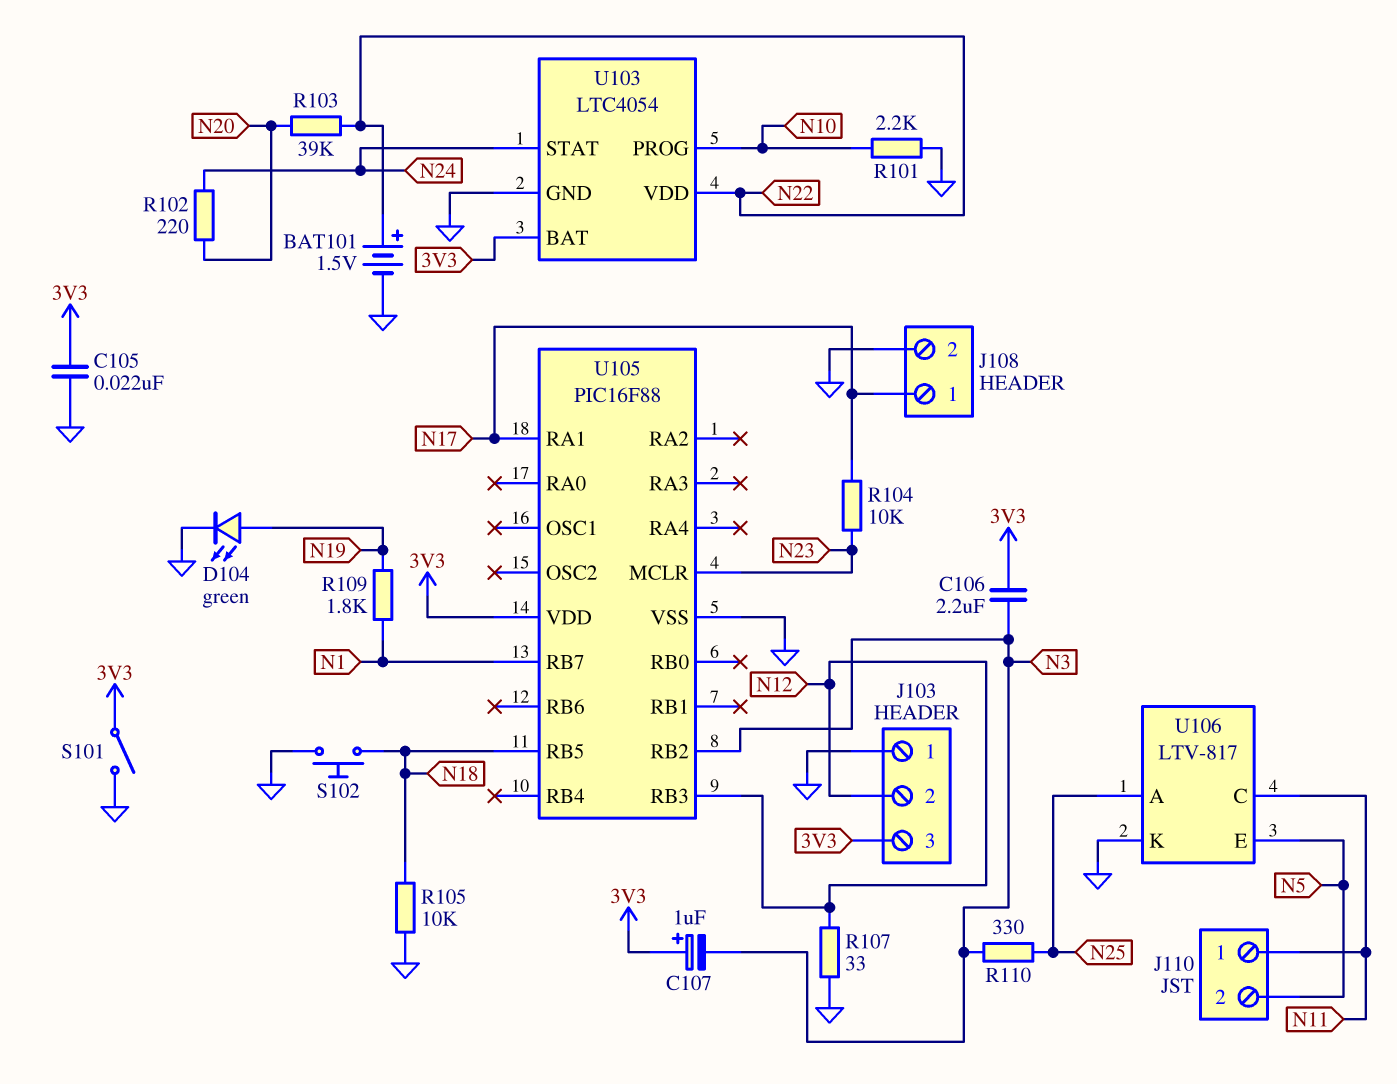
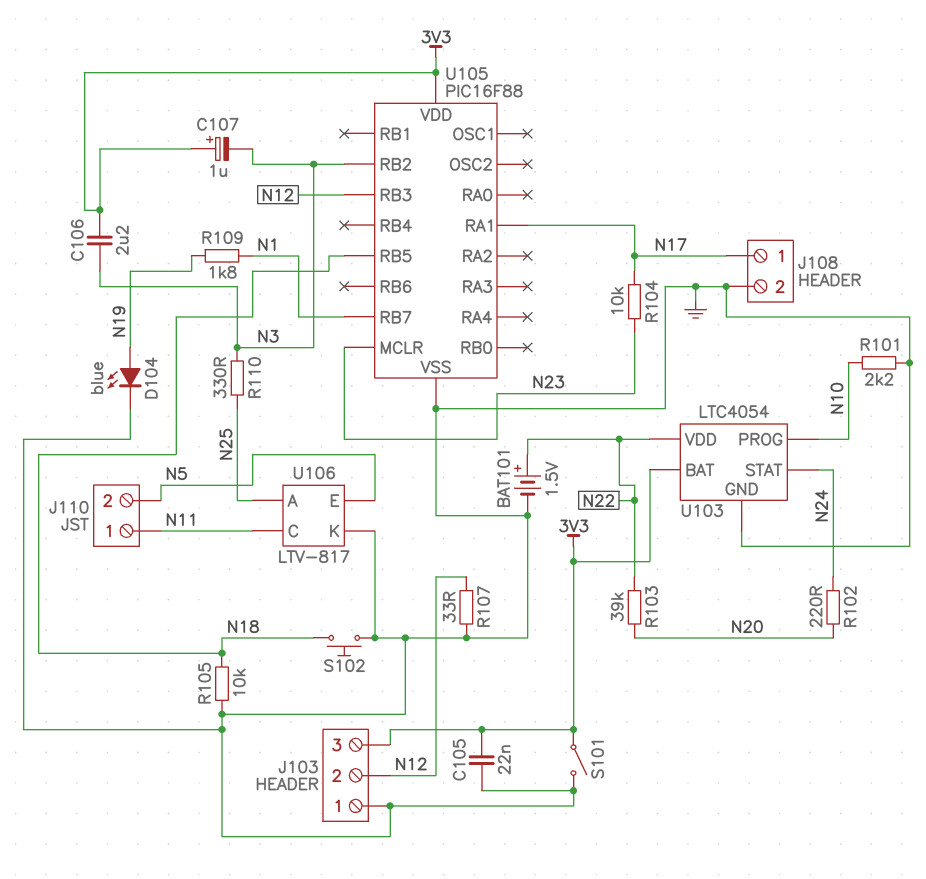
D104: LED green (A N19, K GND) -> LED blue (A N19, K GND)

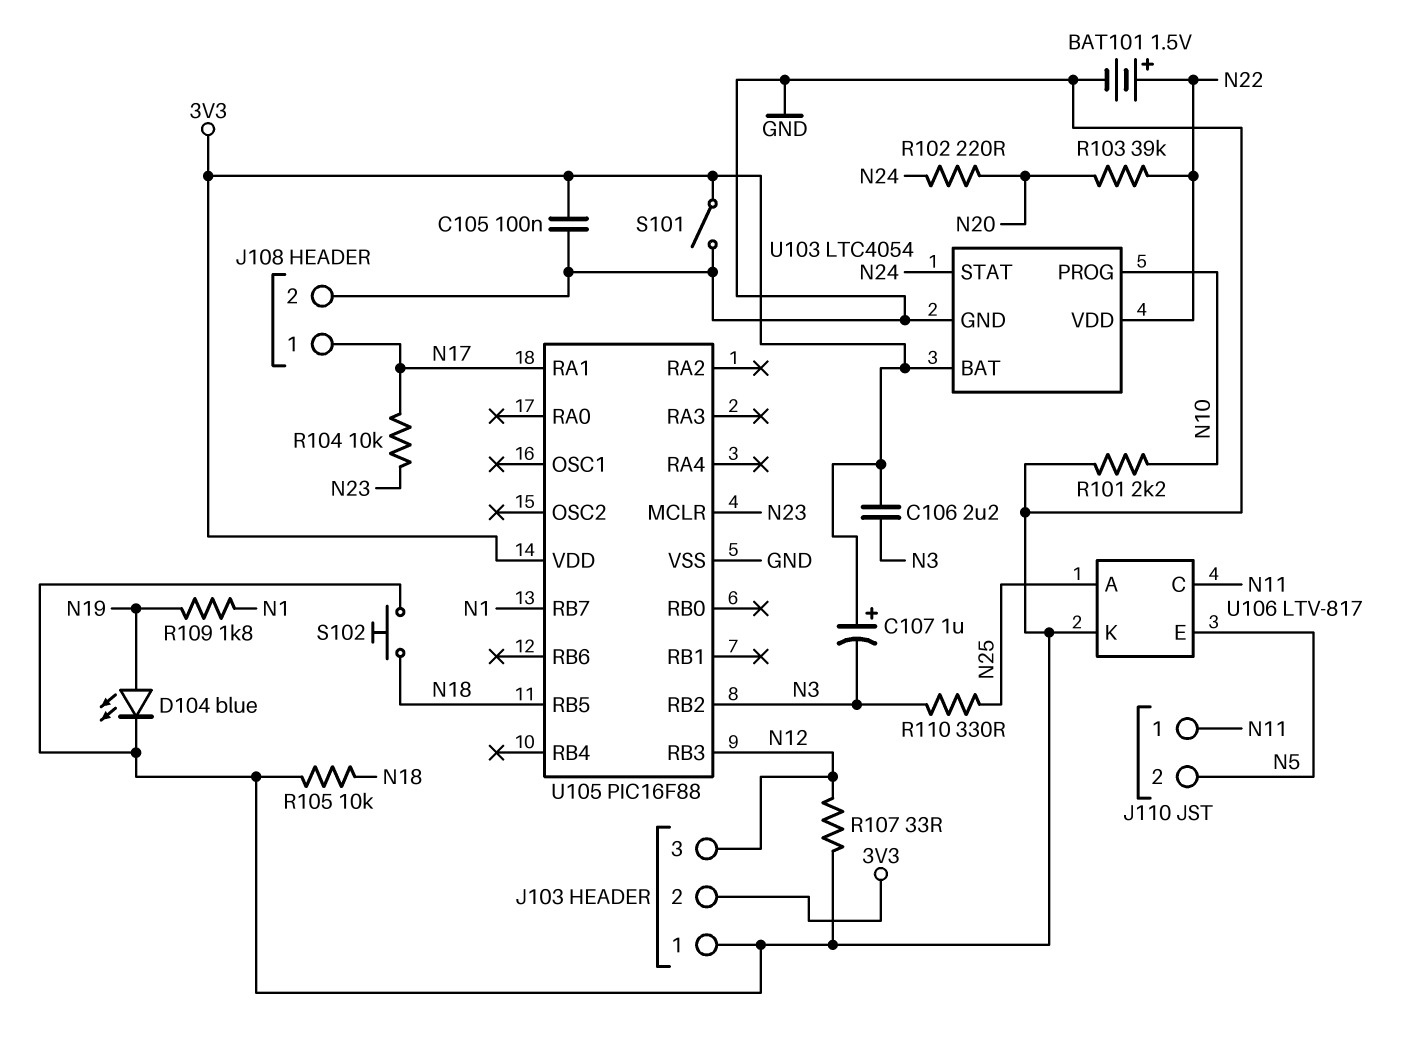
C105: 22nF (3V3, GND) -> 100nF (3V3, GND)
J103 pin 2: N12 -> 3V3
J103 pin 3: 3V3 -> N12

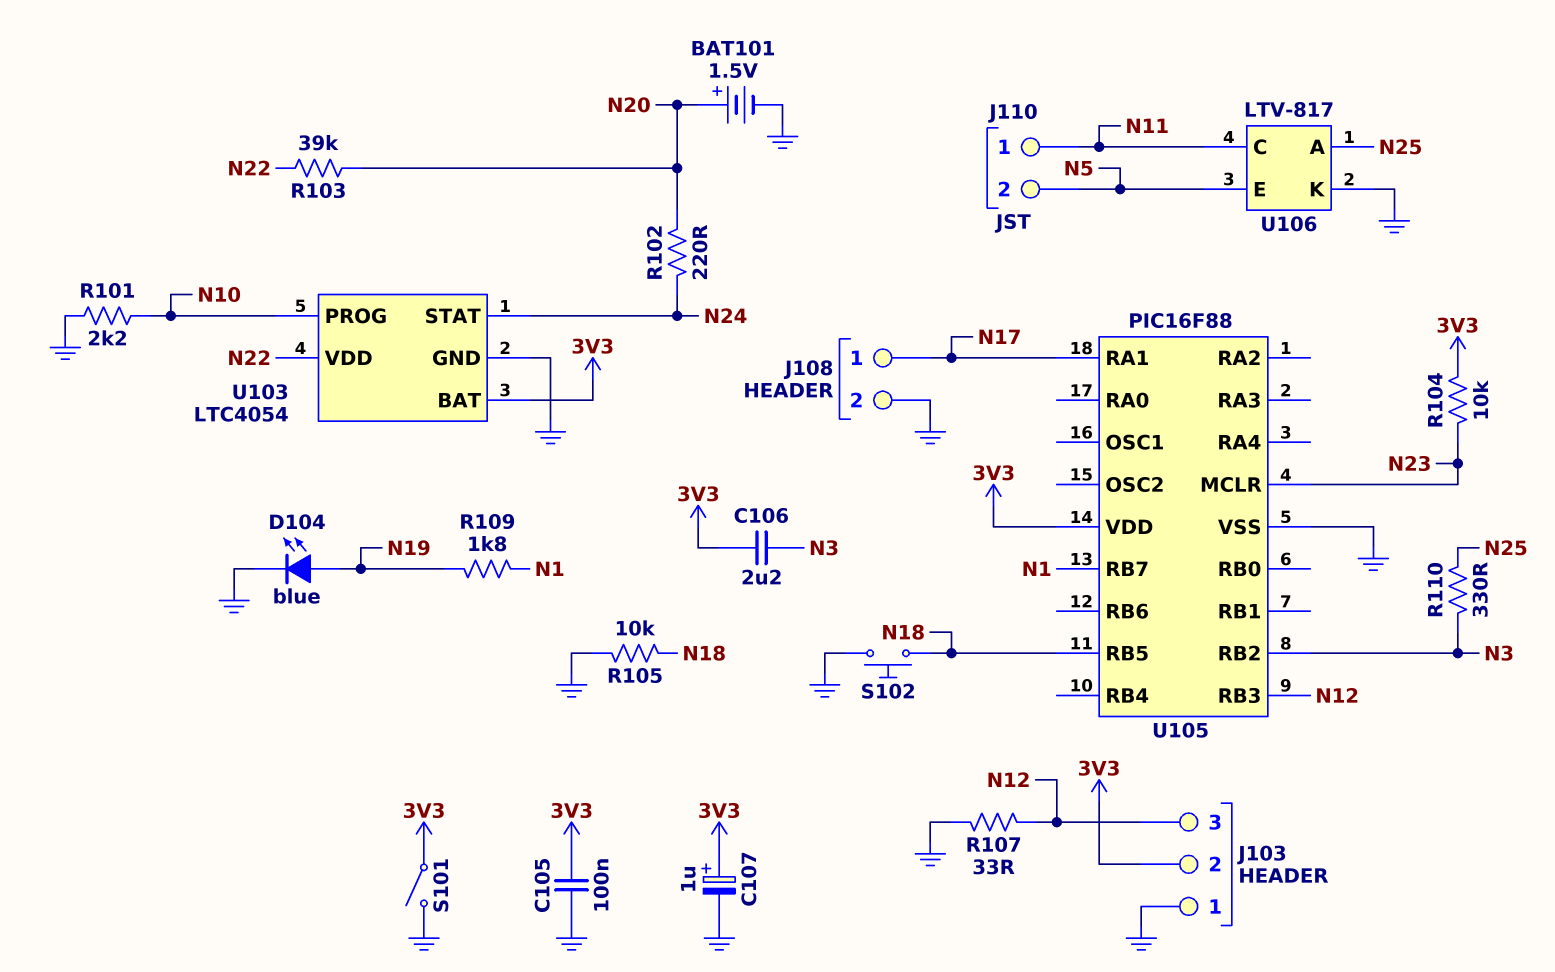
BAT101: 1.5V (plus N22, minus GND) -> 1.5V (plus N20, minus GND)
C107: 1uF (plus 3V3, minus N3) -> 1uF (plus 3V3, minus GND)
R104: 10k (N17, N23) -> 10k (3V3, N23)

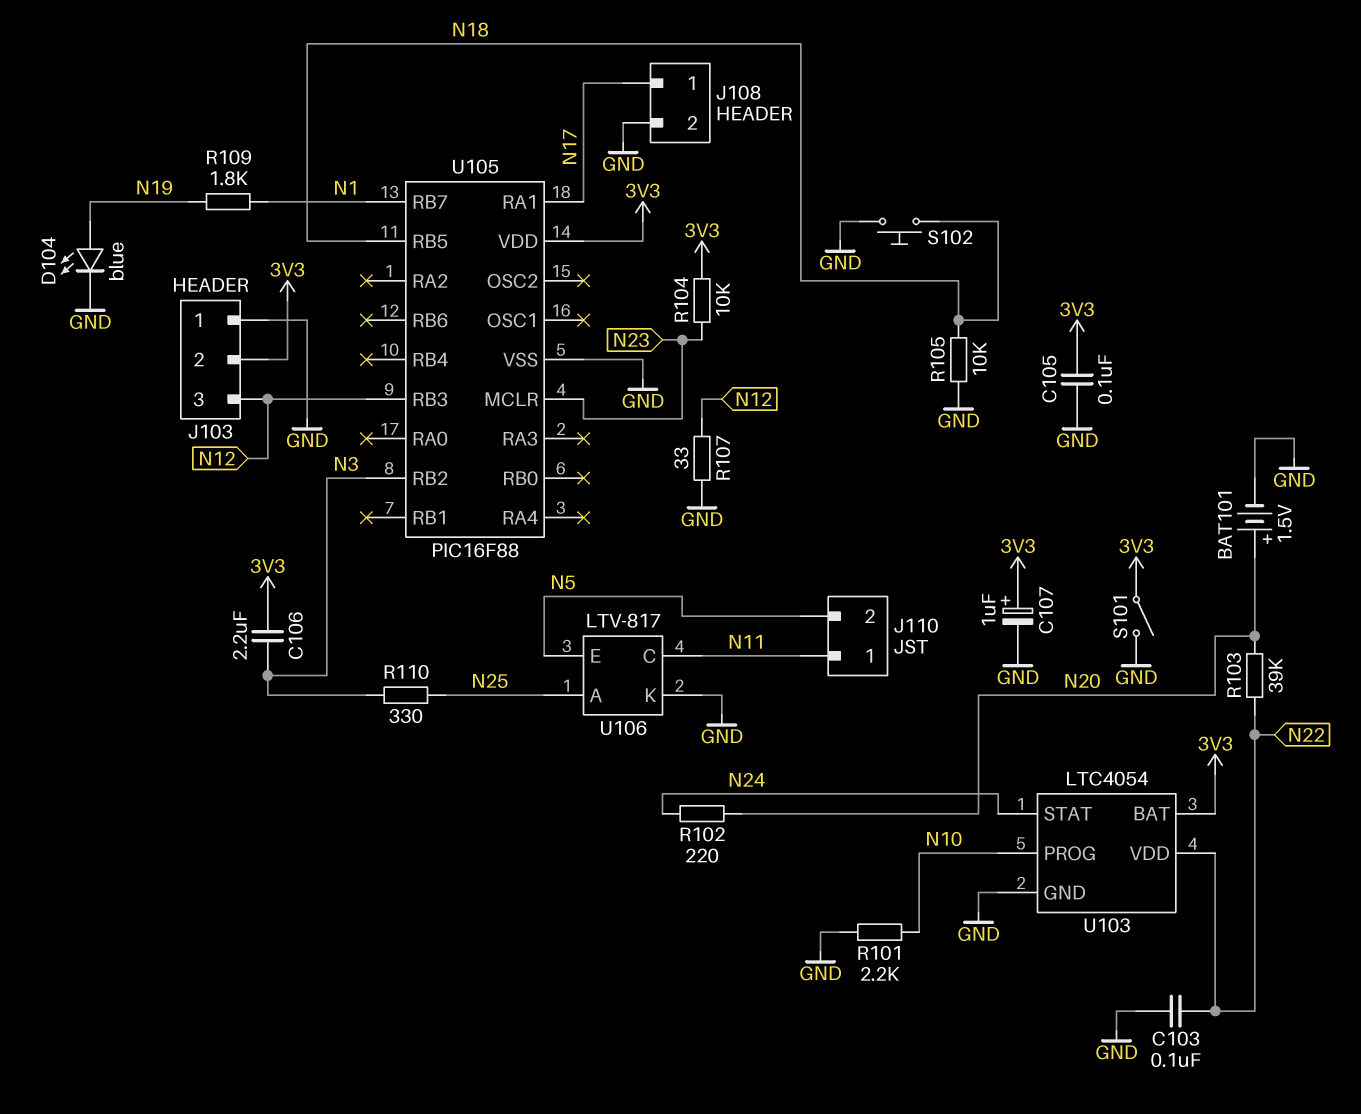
C103: none -> 100nF (GND, N22)

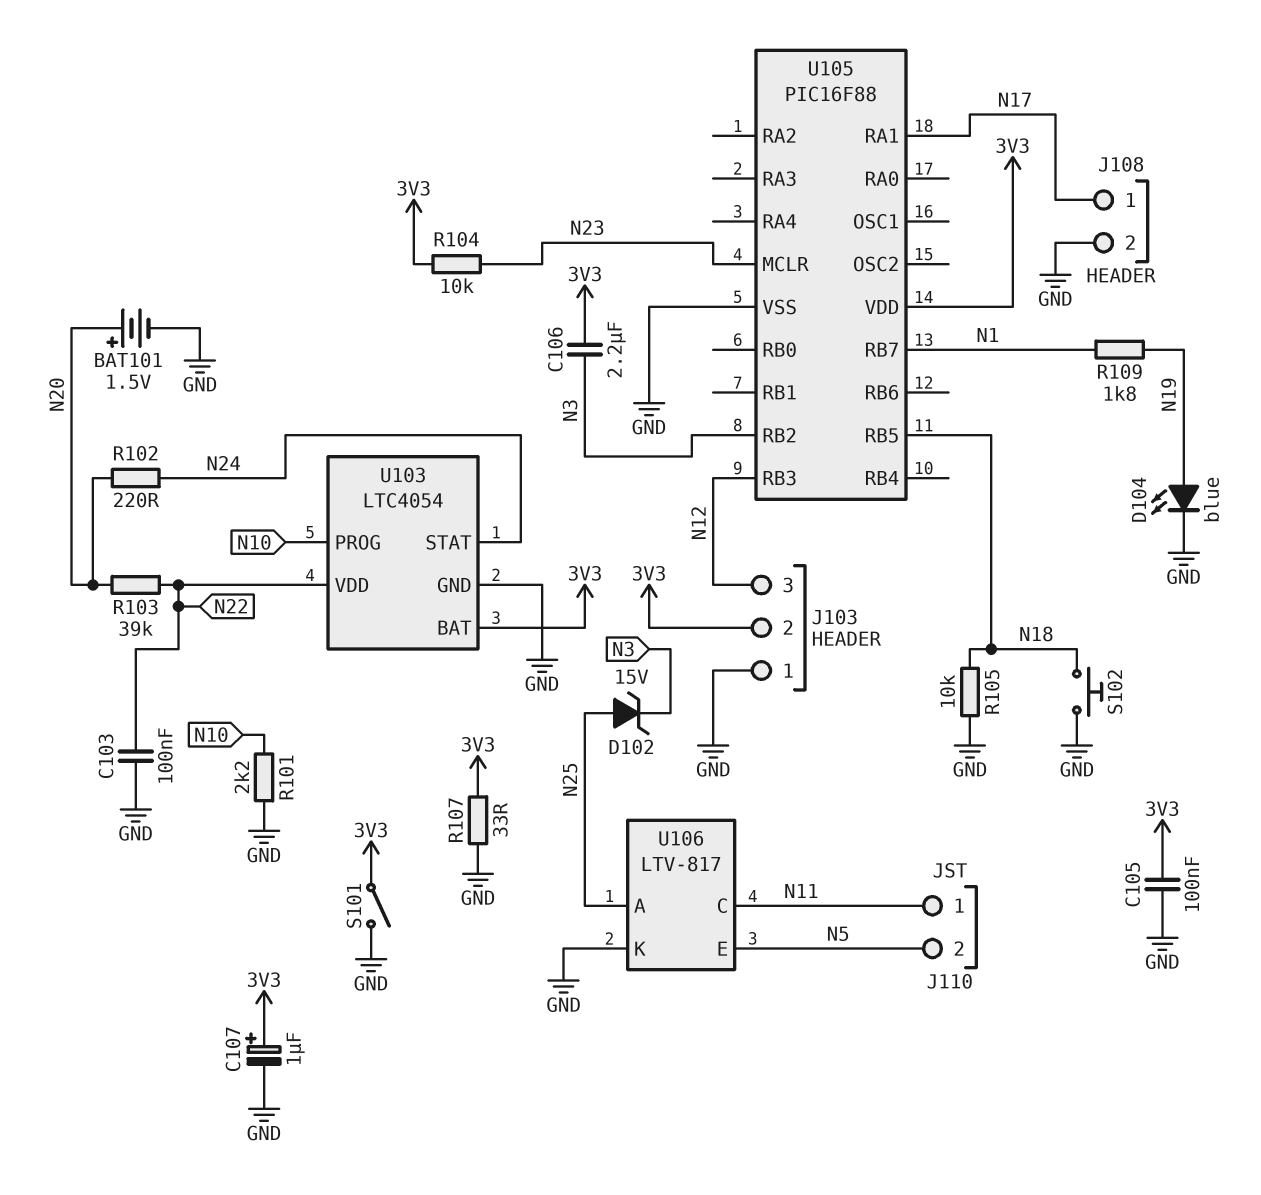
D102: none -> zener 15V (A N25, K N3)
R107: 33 (GND, N12) -> 33 (3V3, GND)
R110: 330 (N3, N25) -> none

